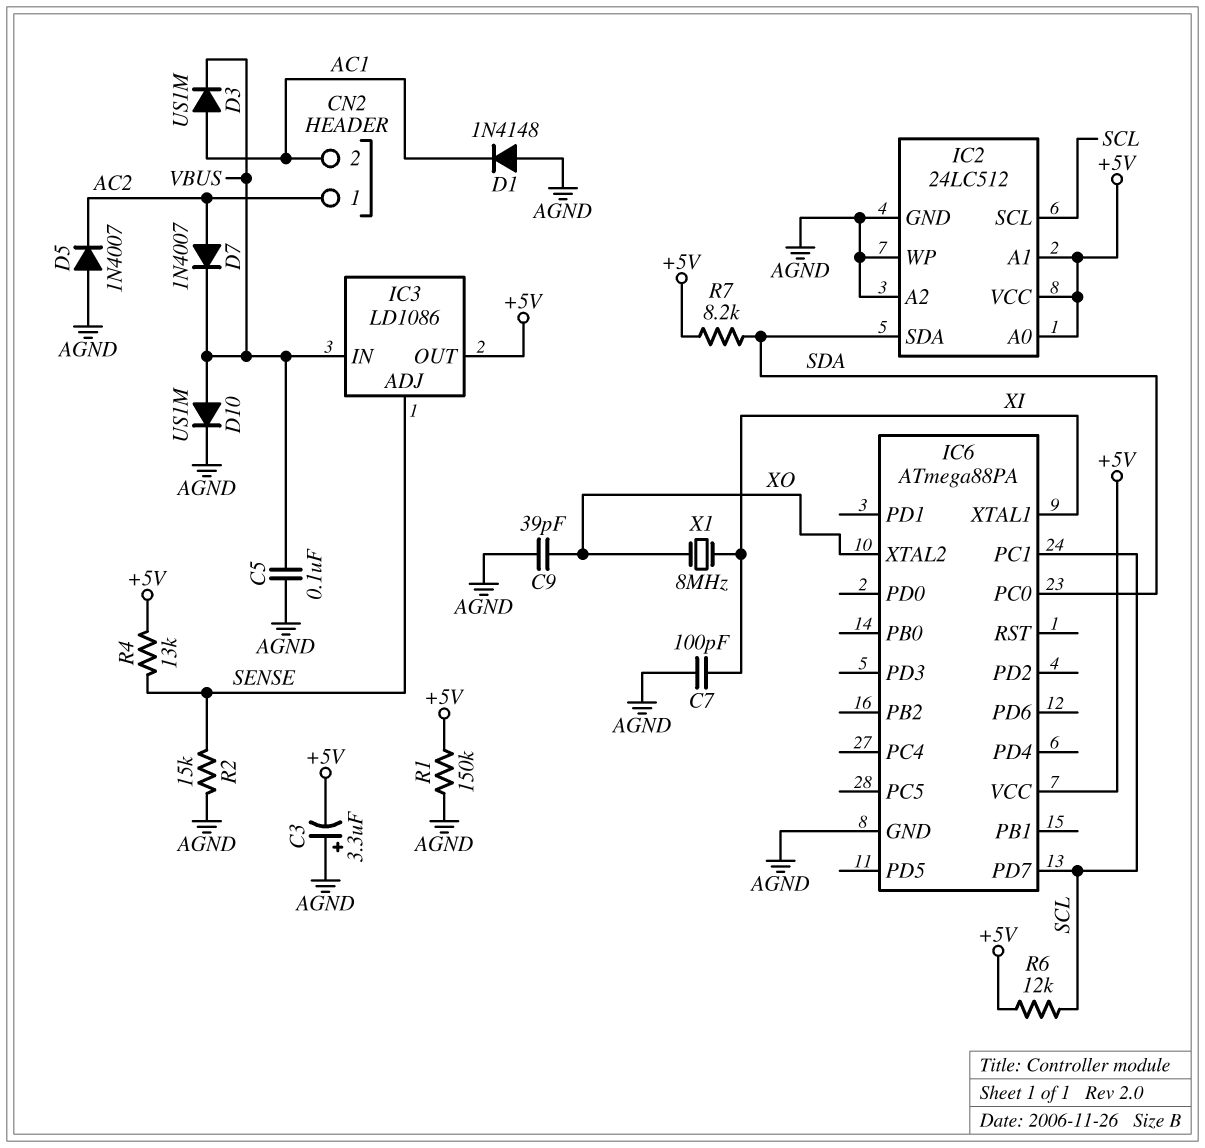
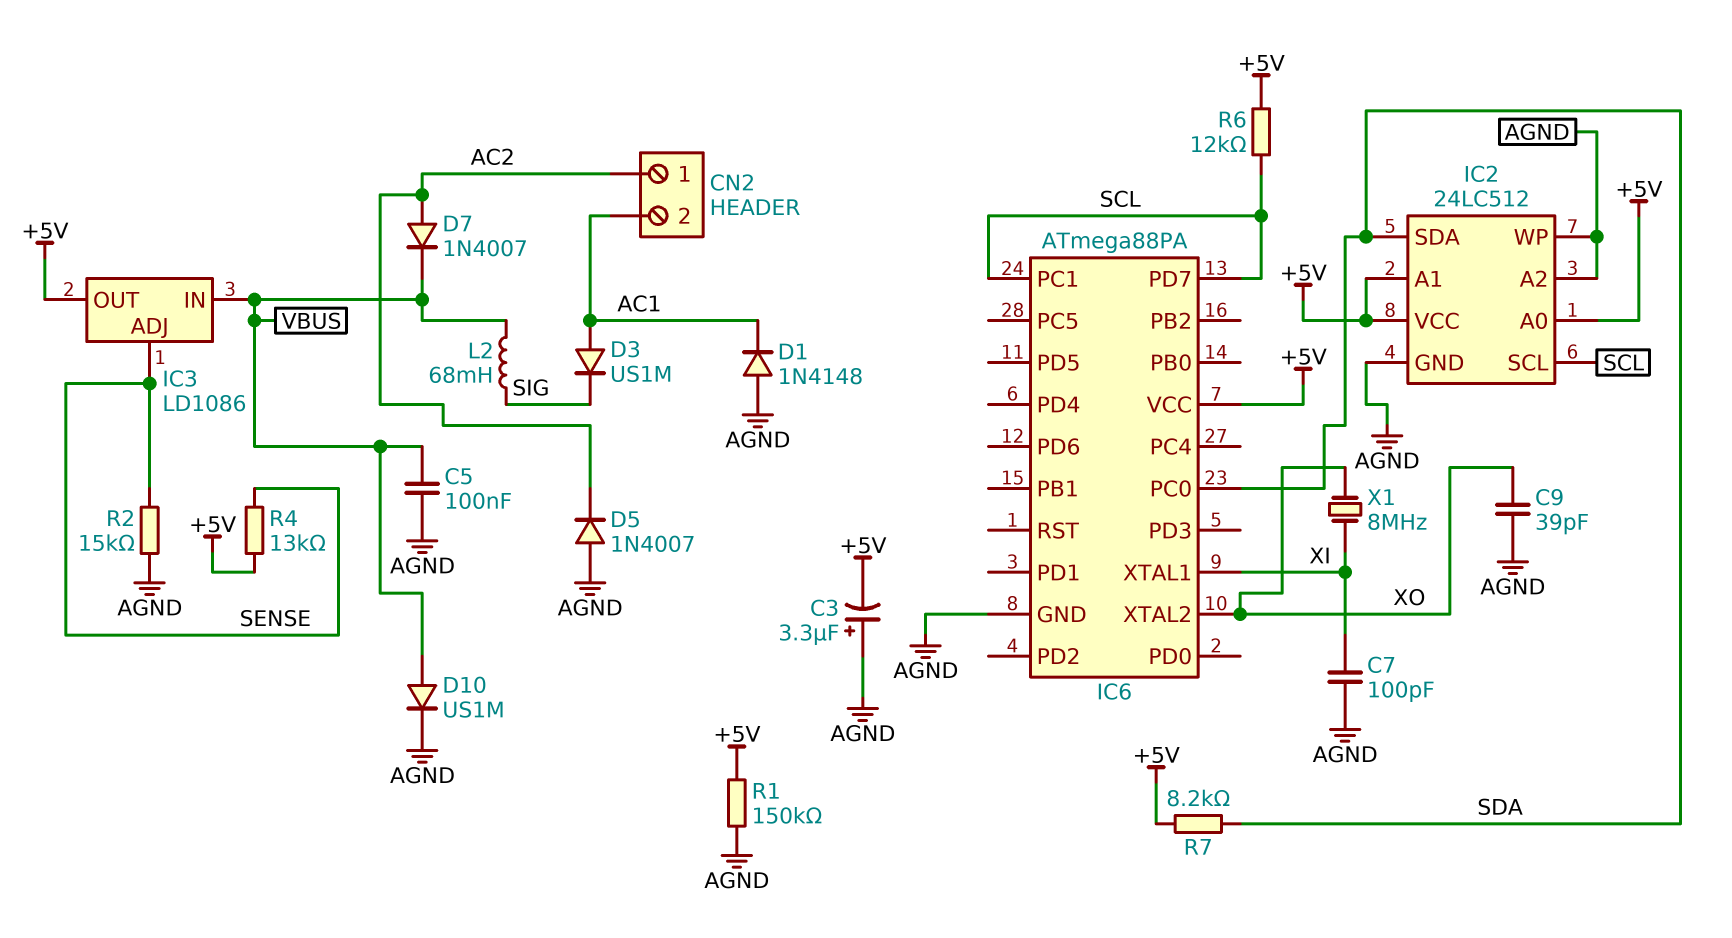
D3: diode US1M (A AC1, K VBUS) -> diode US1M (A AC1, K SIG)
L2: none -> 68mH (SIG, VBUS)

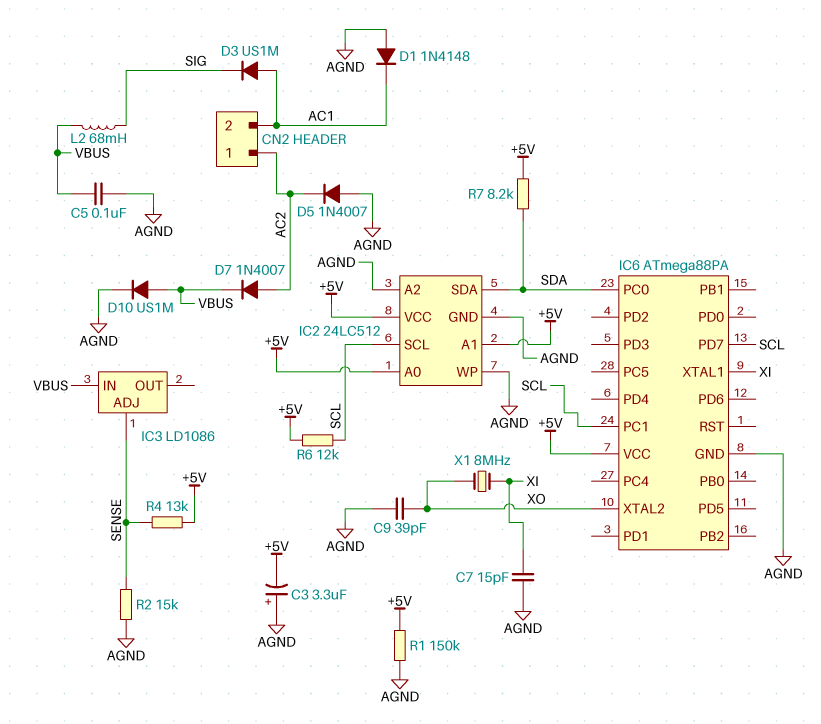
C7: 100pF (AGND, XI) -> 15pF (AGND, XI)
IC3 pin OUT: +5V -> none

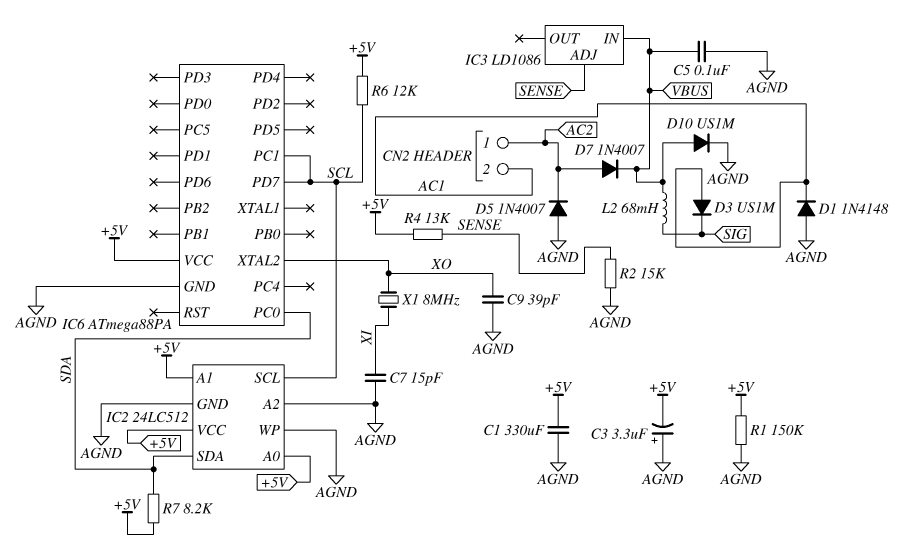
C1: none -> 330uF (+5V, AGND)
IC6 pin XTAL1: XI -> none

